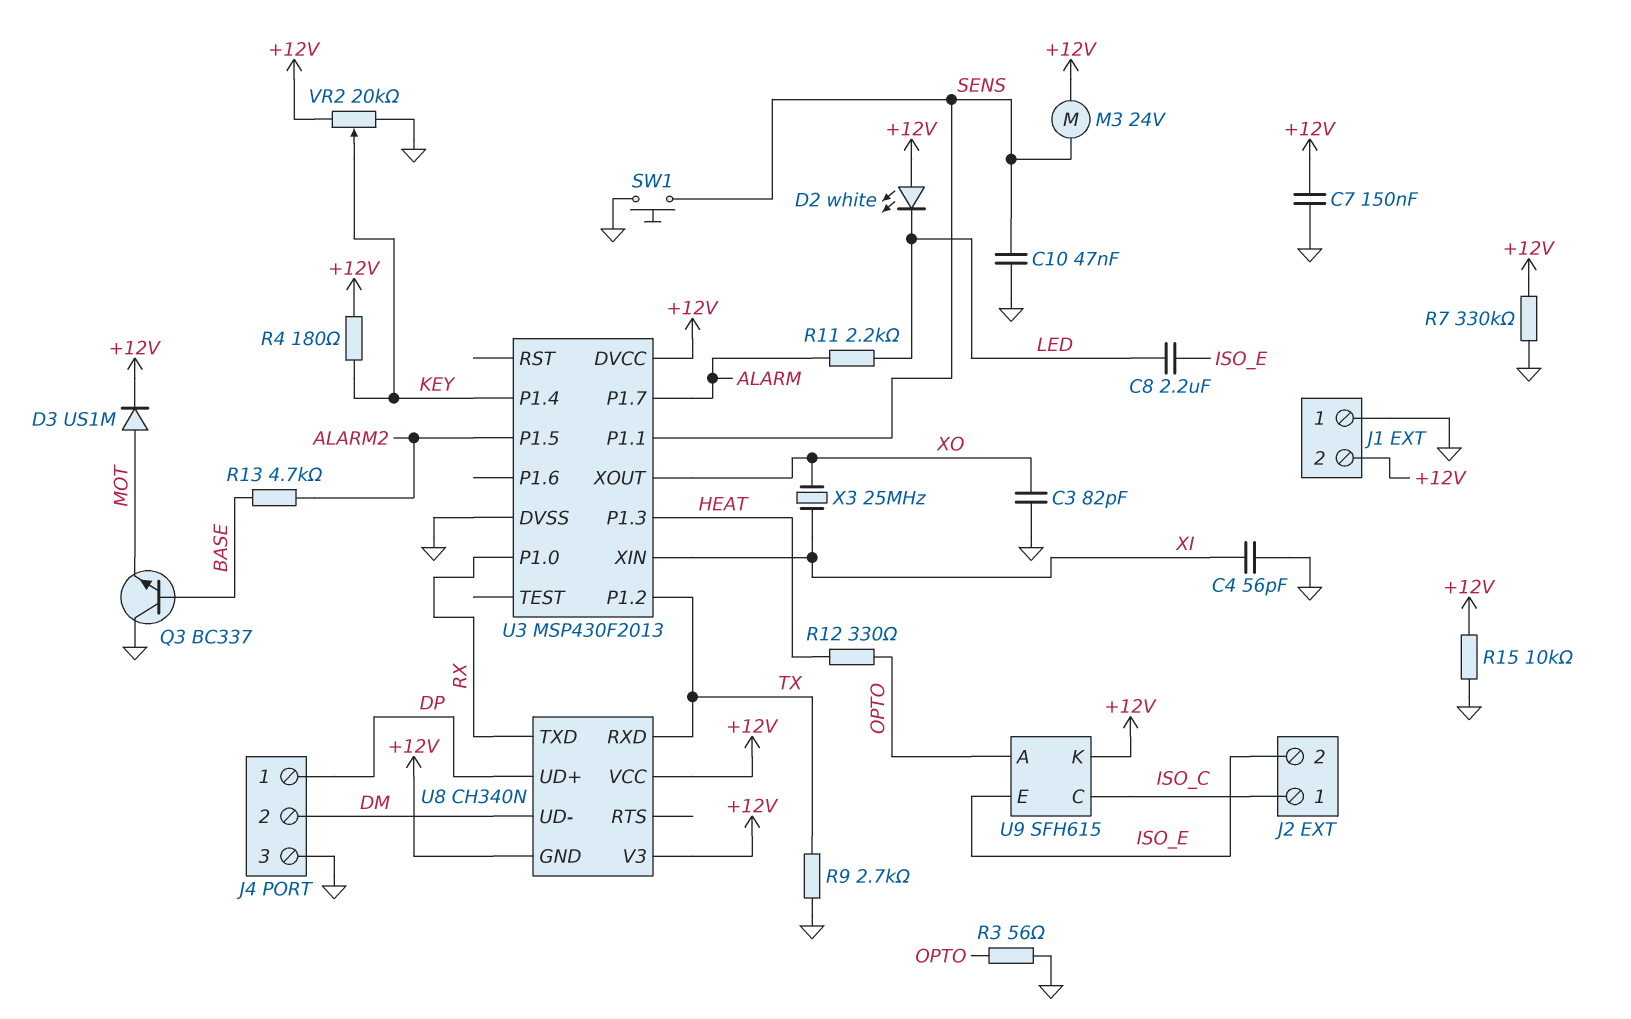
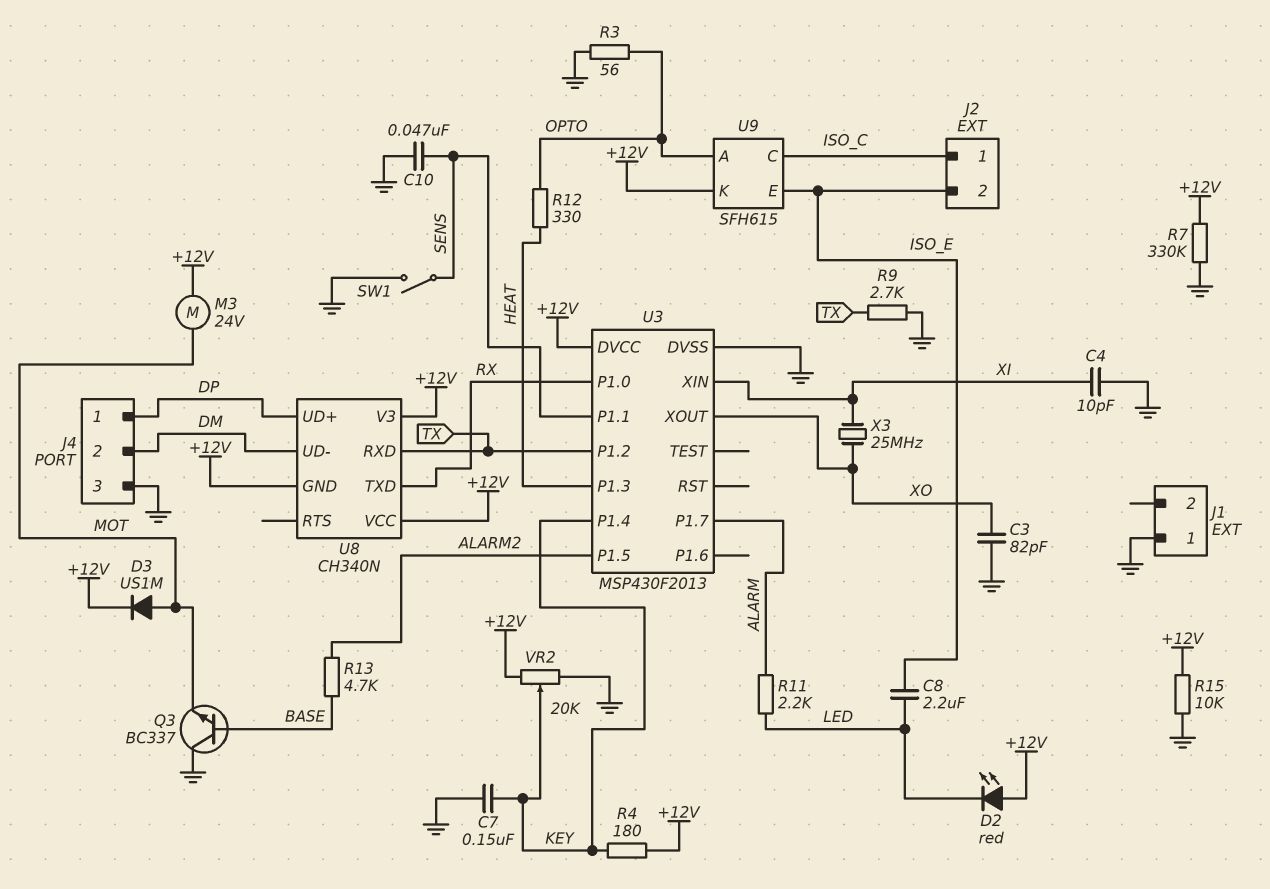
C4: 56pF (GND, XI) -> 10pF (GND, XI)
C7: 150nF (+12V, GND) -> 150nF (GND, KEY)
D2: LED white (A +12V, K LED) -> LED red (A +12V, K LED)
J1 pin 2: +12V -> none
M3: motor 24V (+12V, SENS) -> motor 24V (+12V, MOT)
SW1: button (GND, SENS) -> switch (GND, SENS)

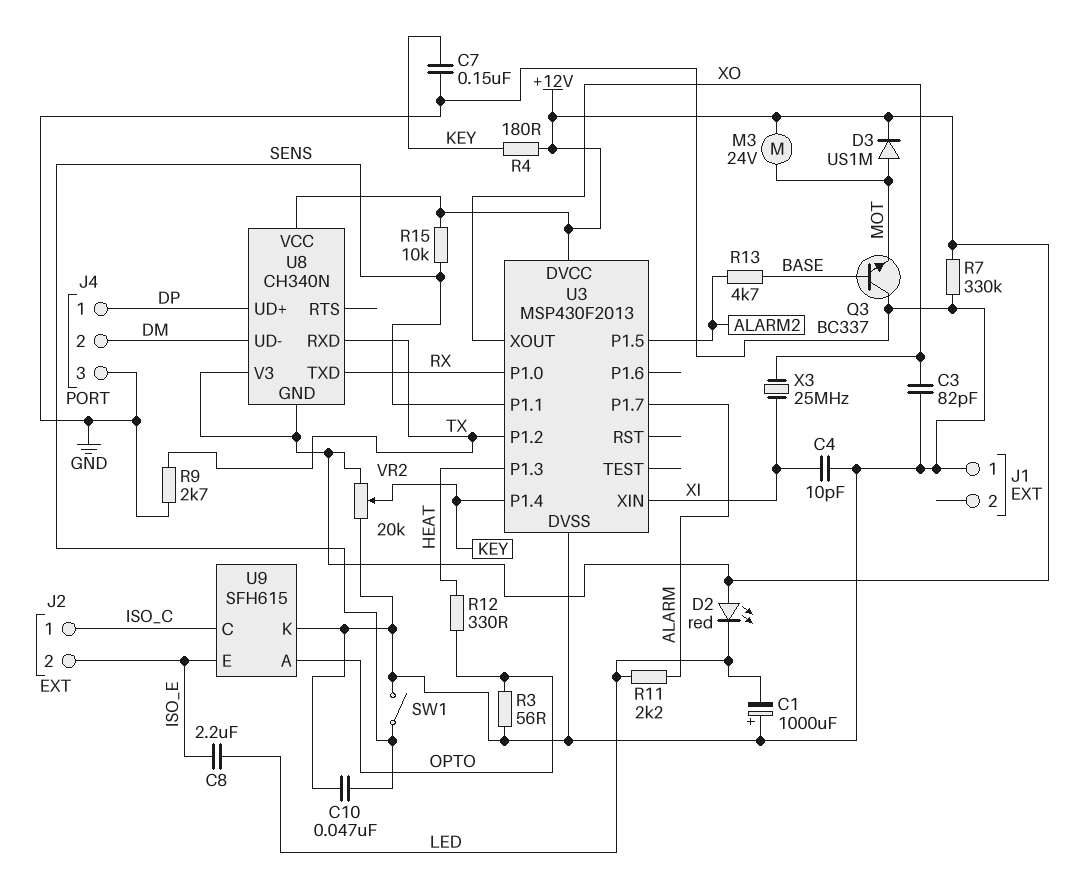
C1: none -> 1000uF (plus GND, minus LED)
R15: 10k (+12V, GND) -> 10k (+12V, SENS)
U9 pin K: +12V -> GND

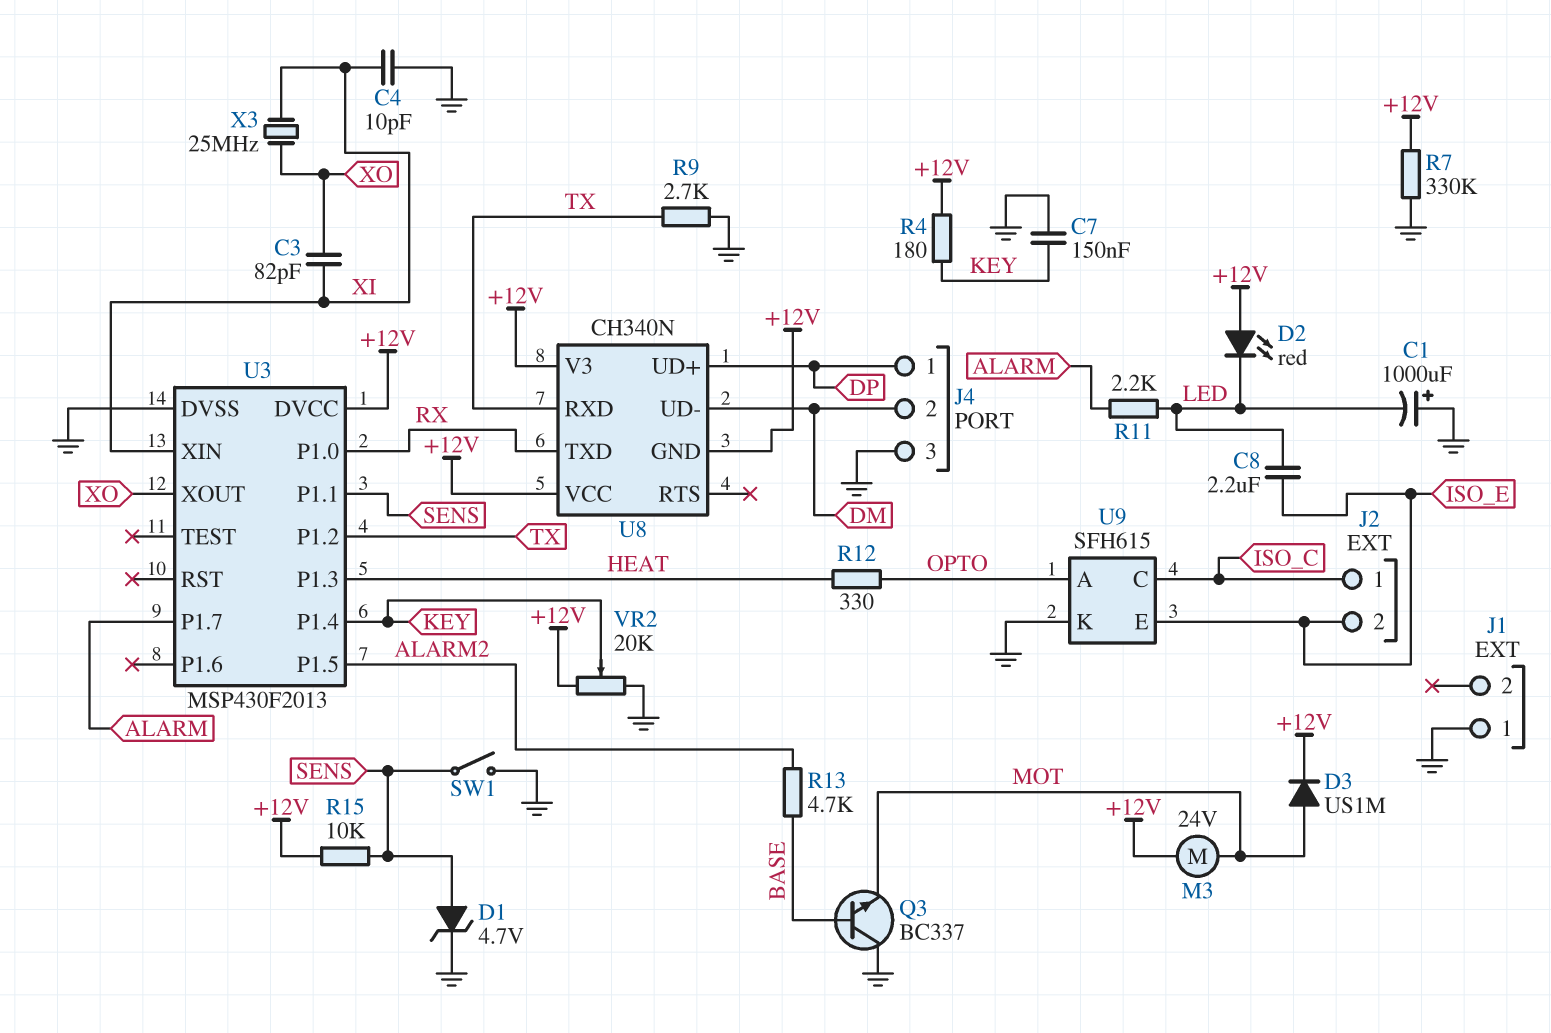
C3: 82pF (GND, XO) -> 82pF (XI, XO)
C10: 47nF (GND, SENS) -> none
D1: none -> zener 4.7V (A SENS, K GND)
R3: 56 (GND, OPTO) -> none

